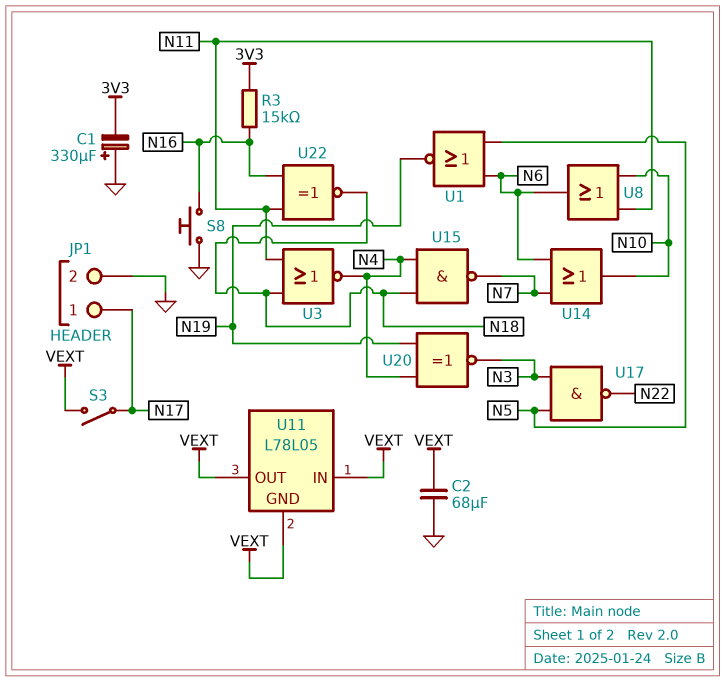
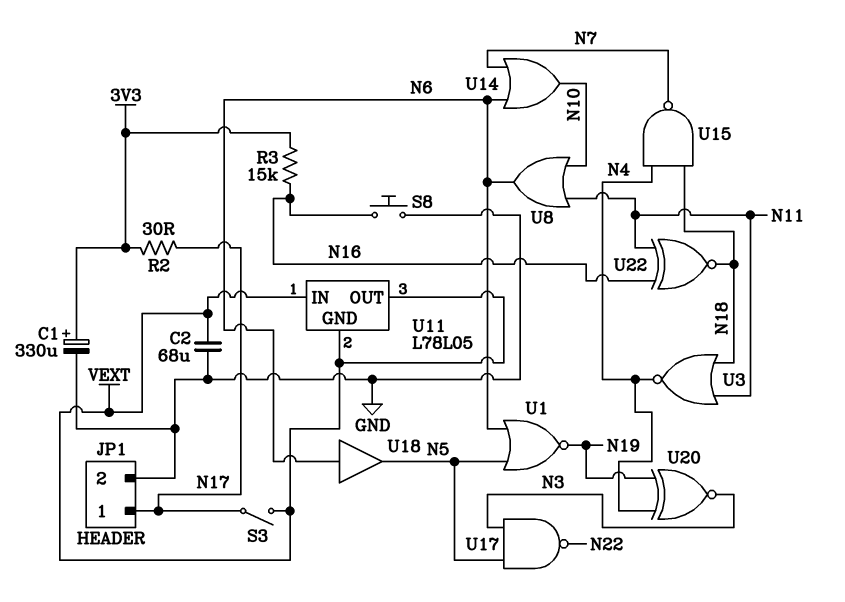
C1: 330uF (plus GND, minus 3V3) -> 330uF (plus 3V3, minus GND)
R2: none -> 30 (3V3, N17)
U18: none -> buffer (in N6, out N5)

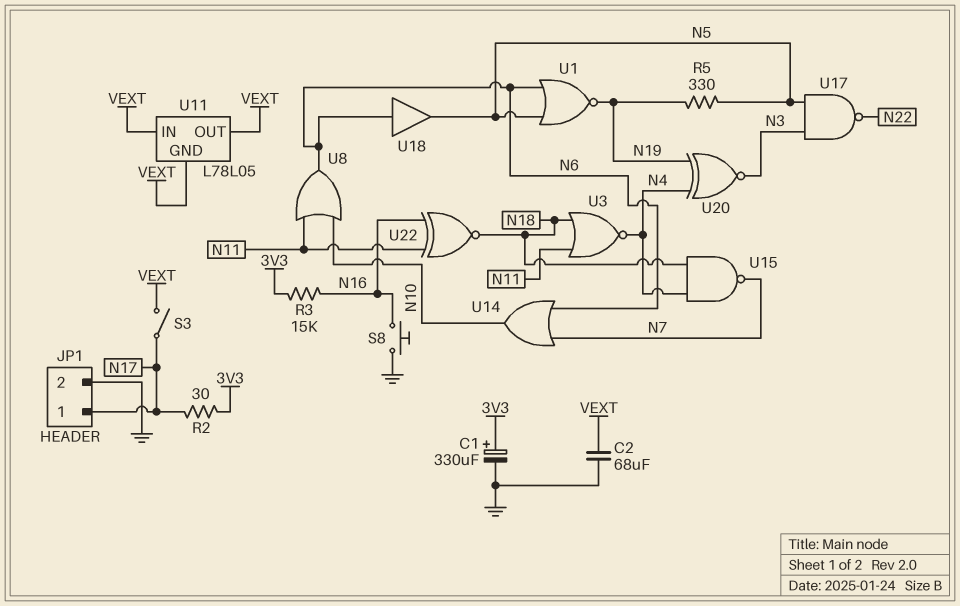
R5: none -> 330 (N5, N19)

